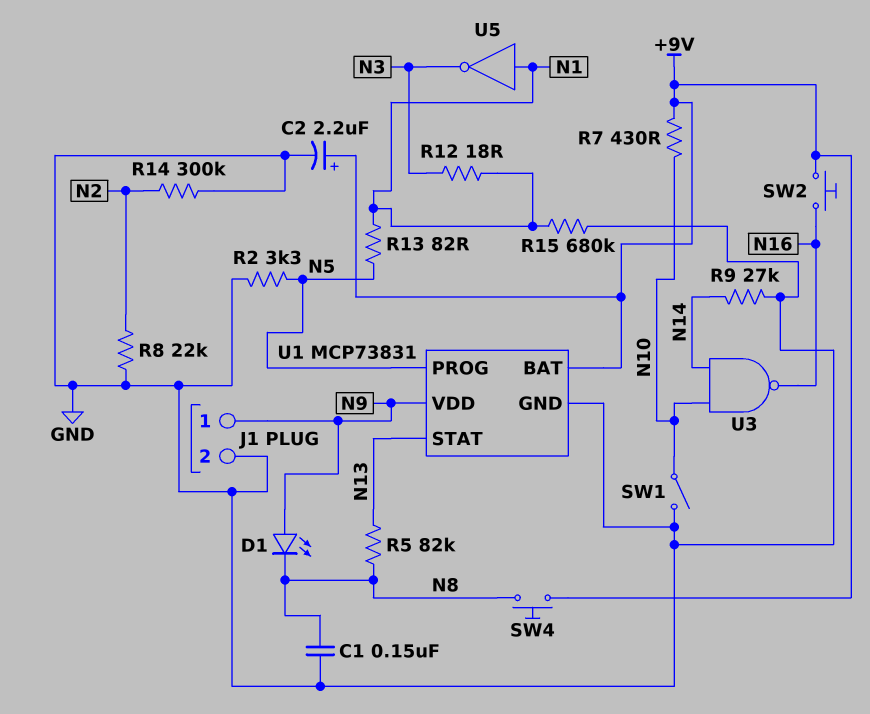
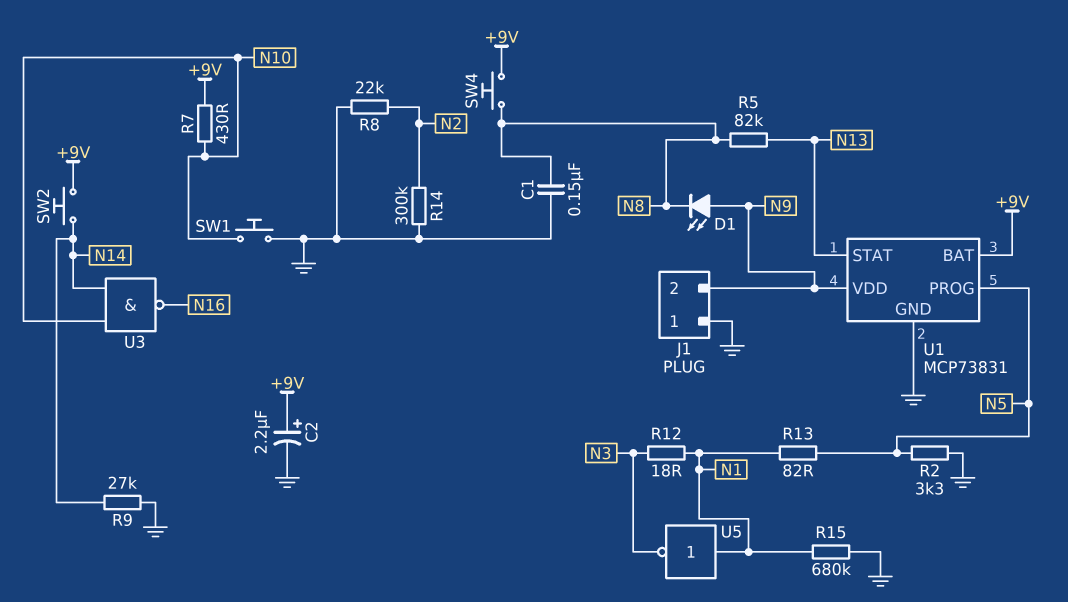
J1 pin 1: N9 -> GND
J1 pin 2: GND -> N9
SW1: switch (GND, N10) -> button (GND, N10)
SW2: button (+9V, N16) -> button (+9V, N14)

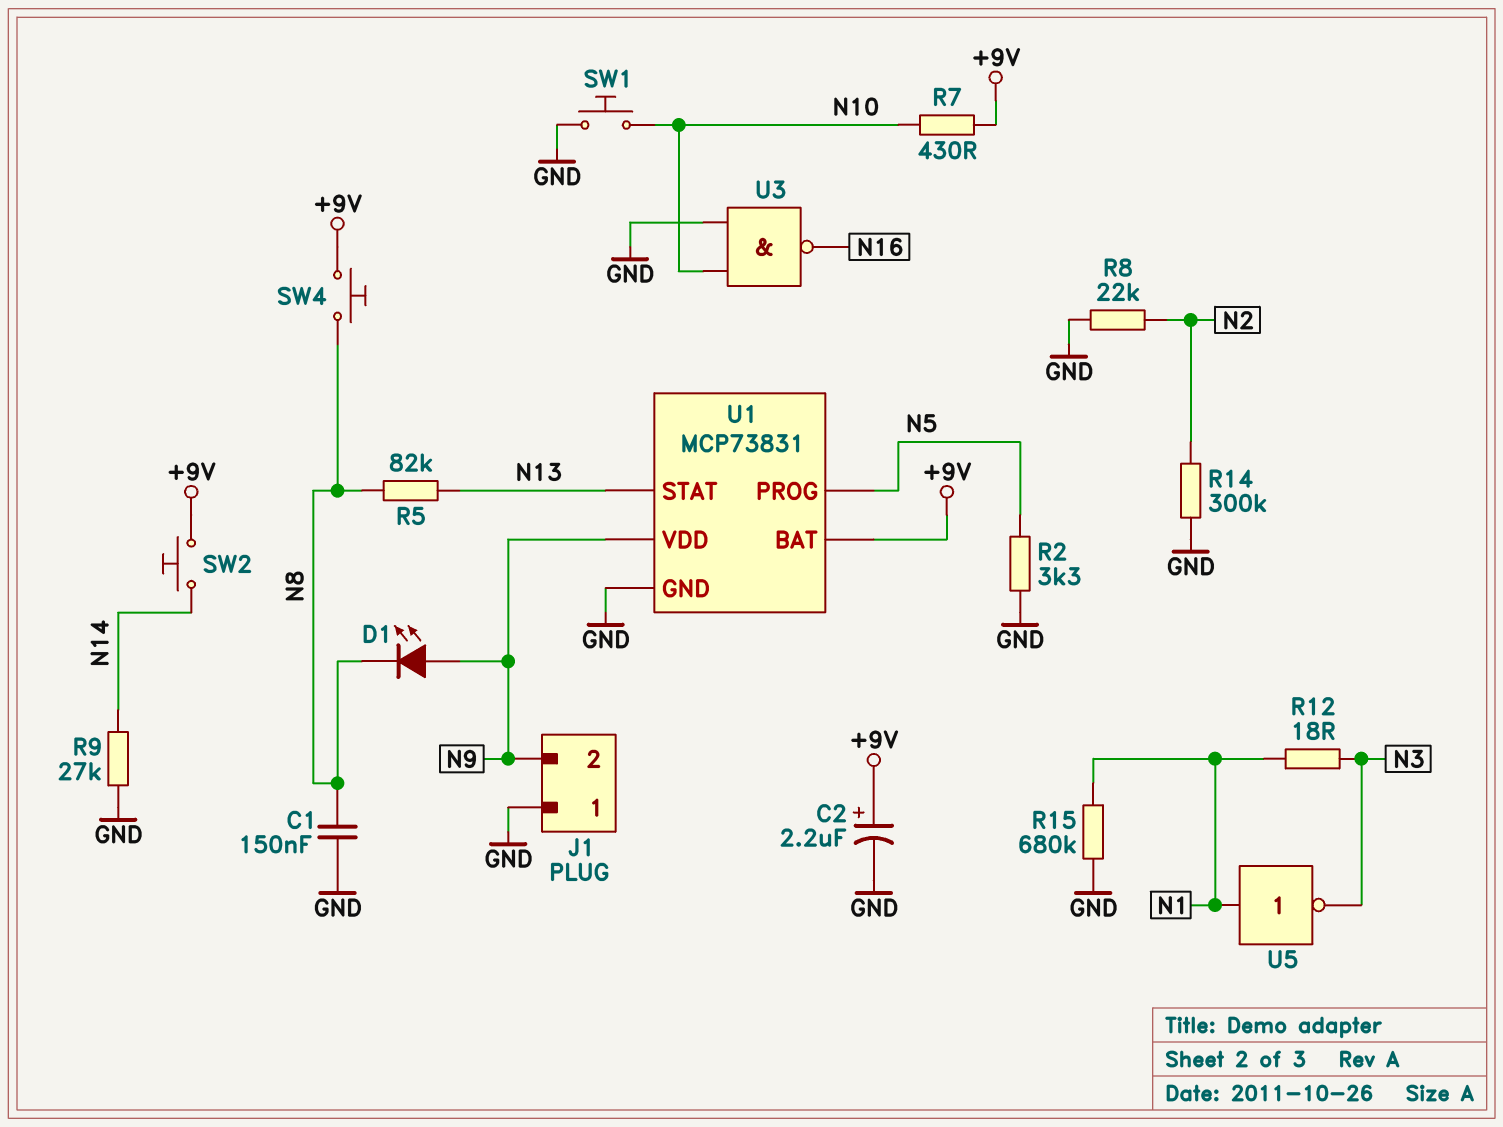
R13: 82 (N1, N5) -> none
U3: NAND (in N10, in N14, out N16) -> NAND (in GND, in N10, out N16)

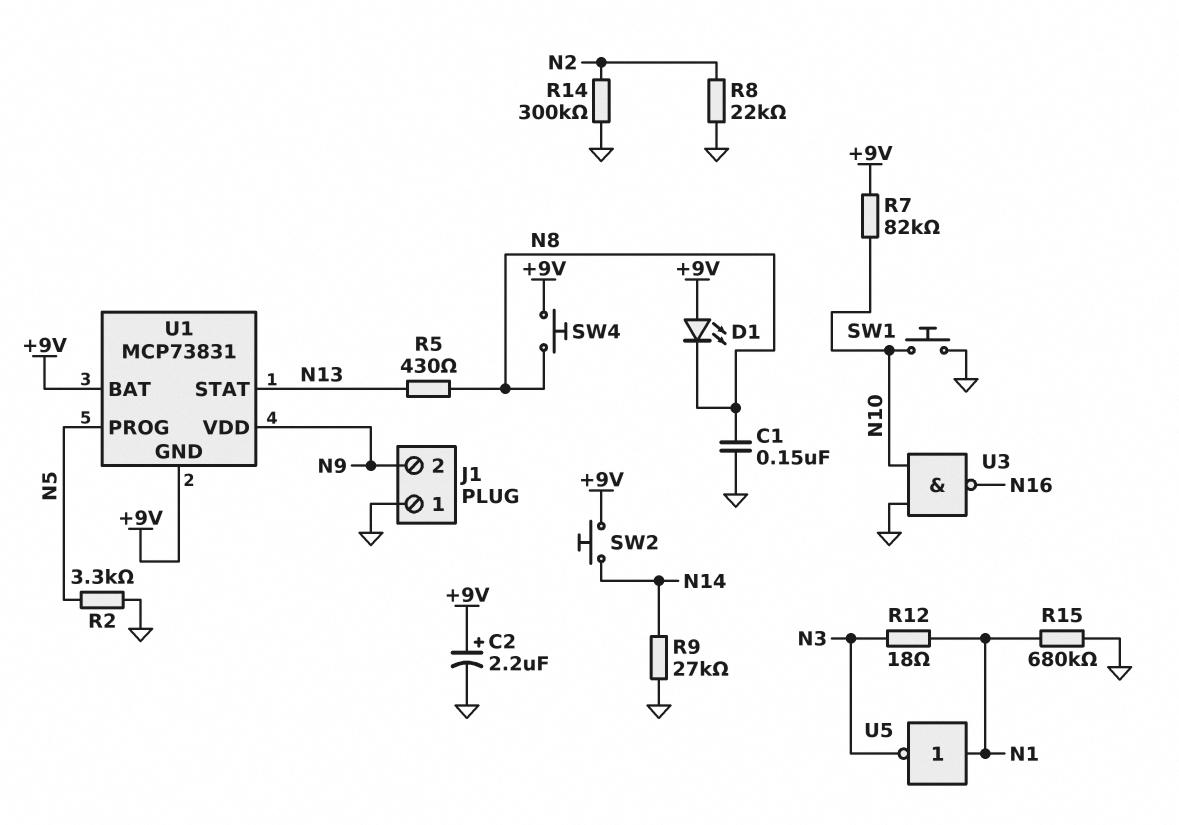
D1: LED (A N9, K N8) -> LED (A +9V, K N8)
R5: 82k (N8, N13) -> 430 (N8, N13)
R7: 430 (+9V, N10) -> 82k (+9V, N10)
U1 pin GND: GND -> +9V

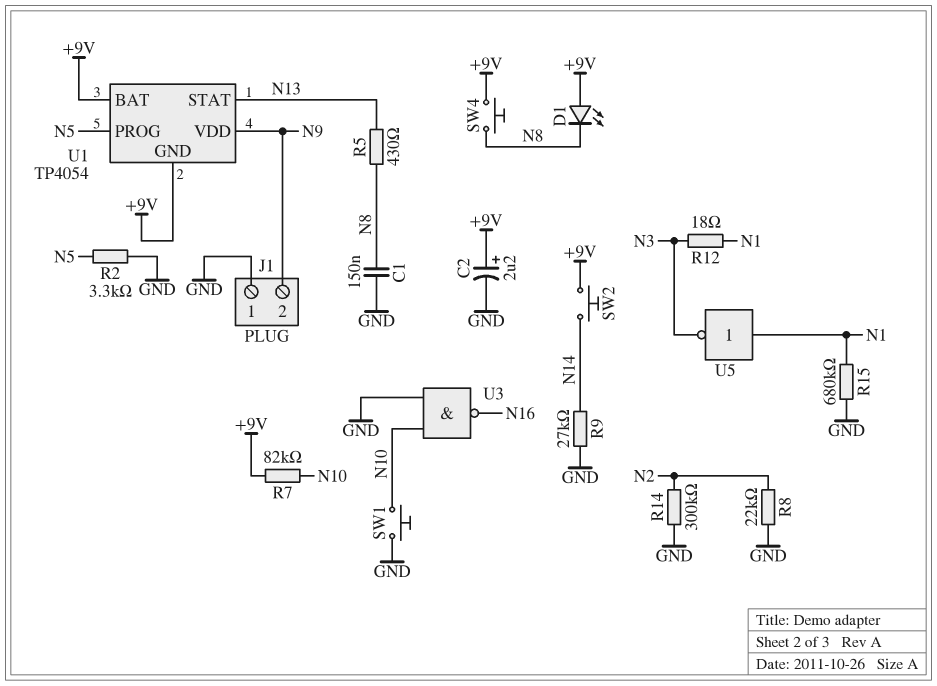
U1: MCP73831 -> TP4054

